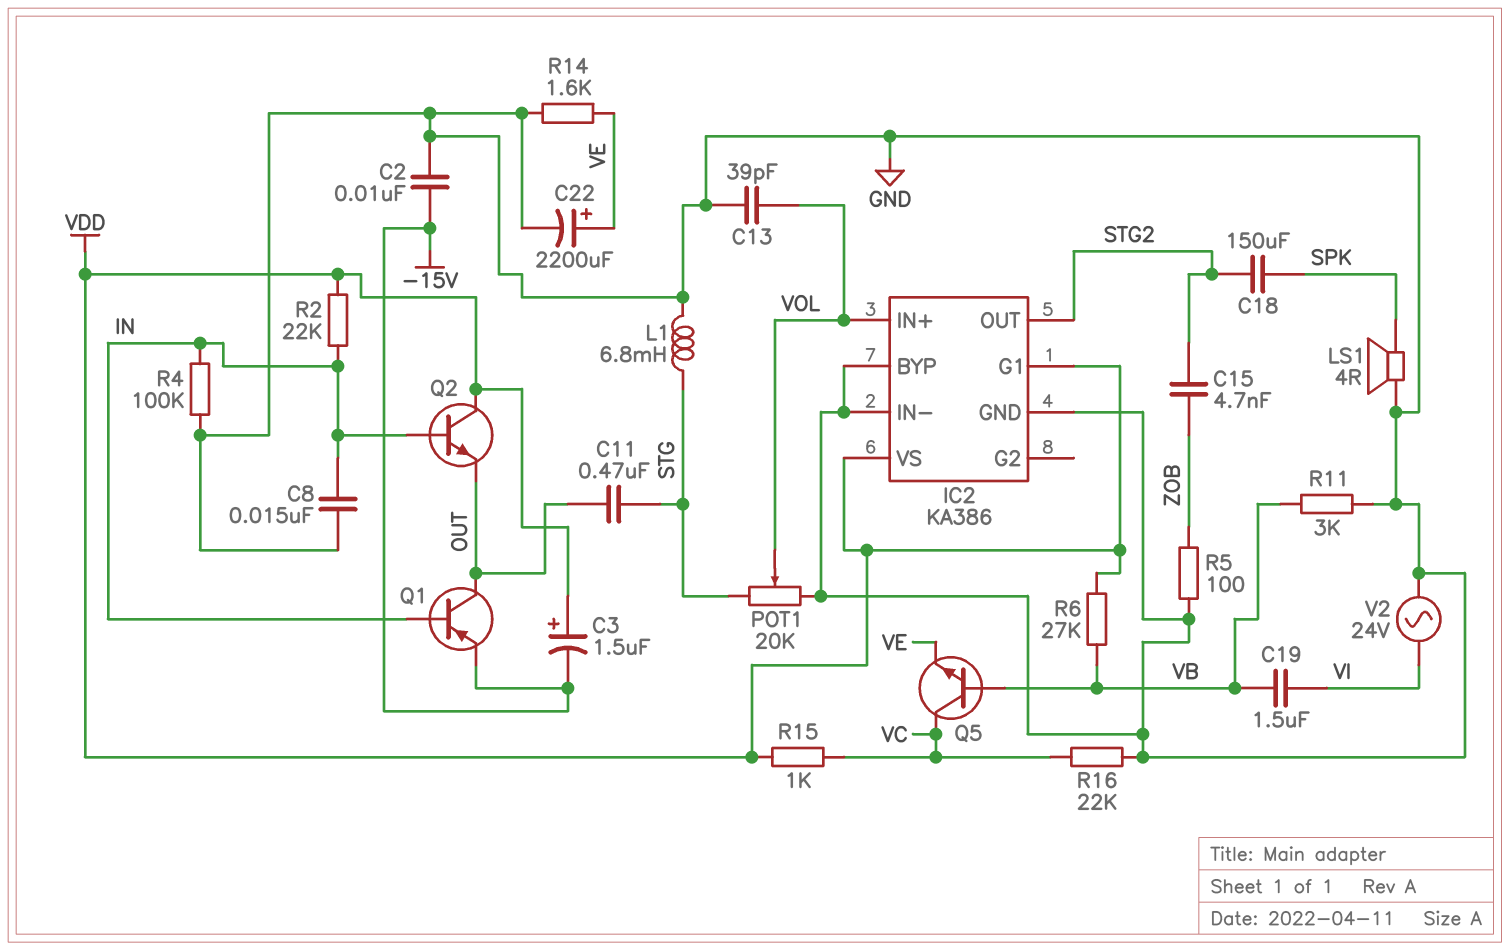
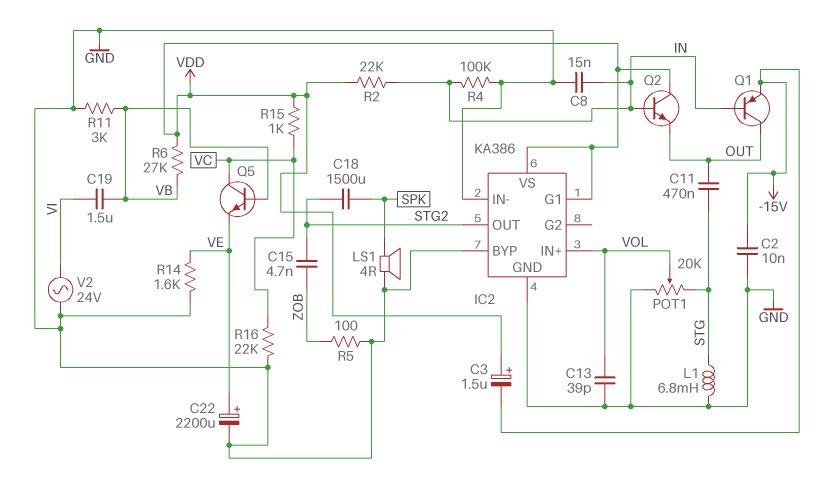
C18: 150uF (SPK, STG2) -> 1500uF (SPK, STG2)

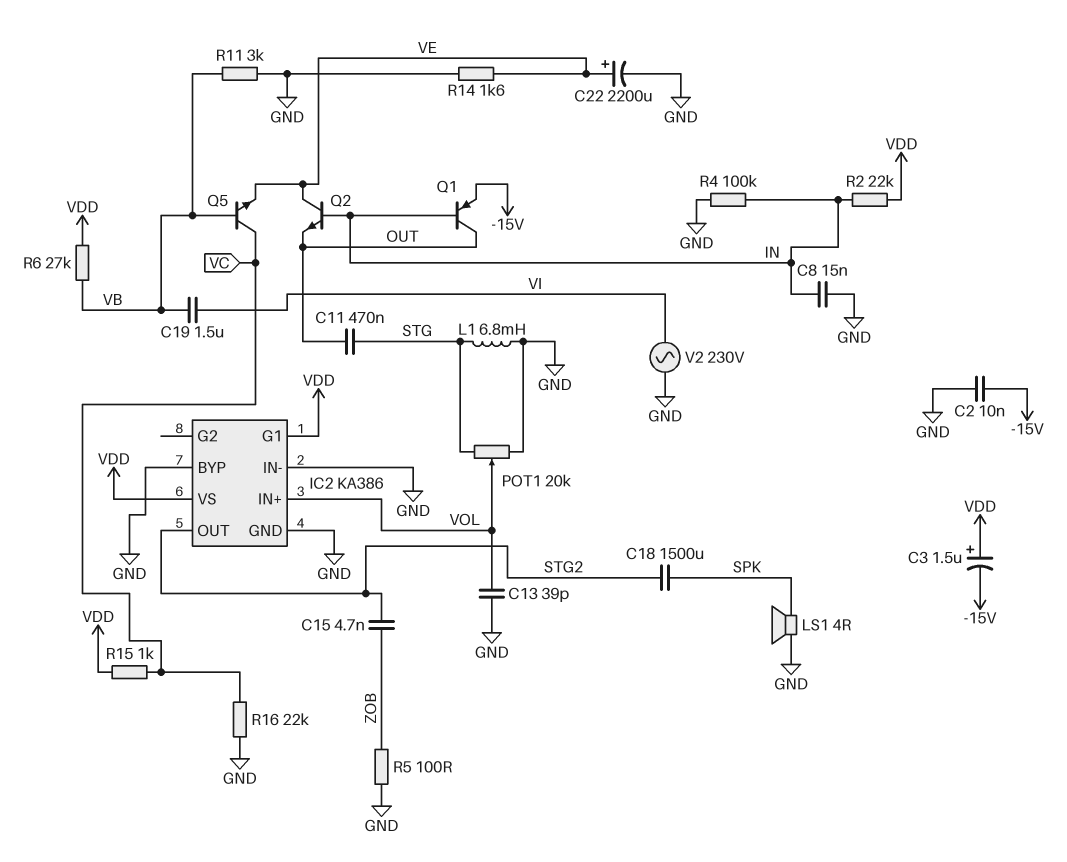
Q2: NPN (B IN, C VDD, E OUT) -> NPN (B IN, C VE, E OUT)
V2: AC 24V (GND, VI) -> AC 230V (GND, VI)

